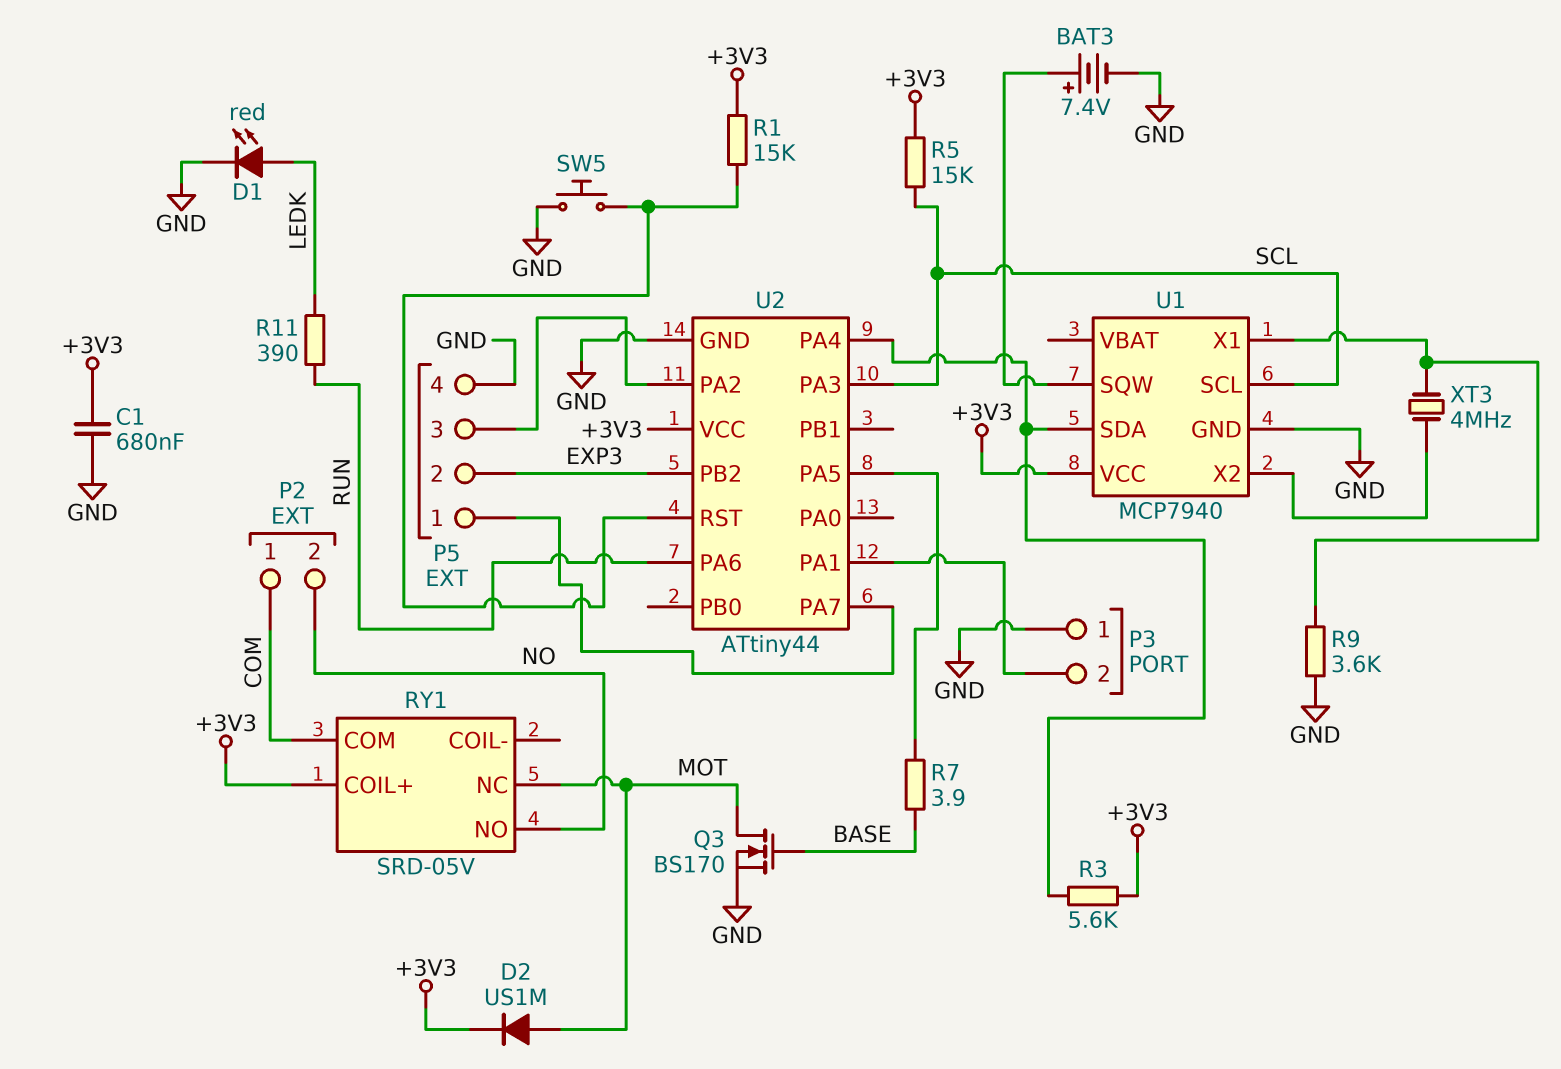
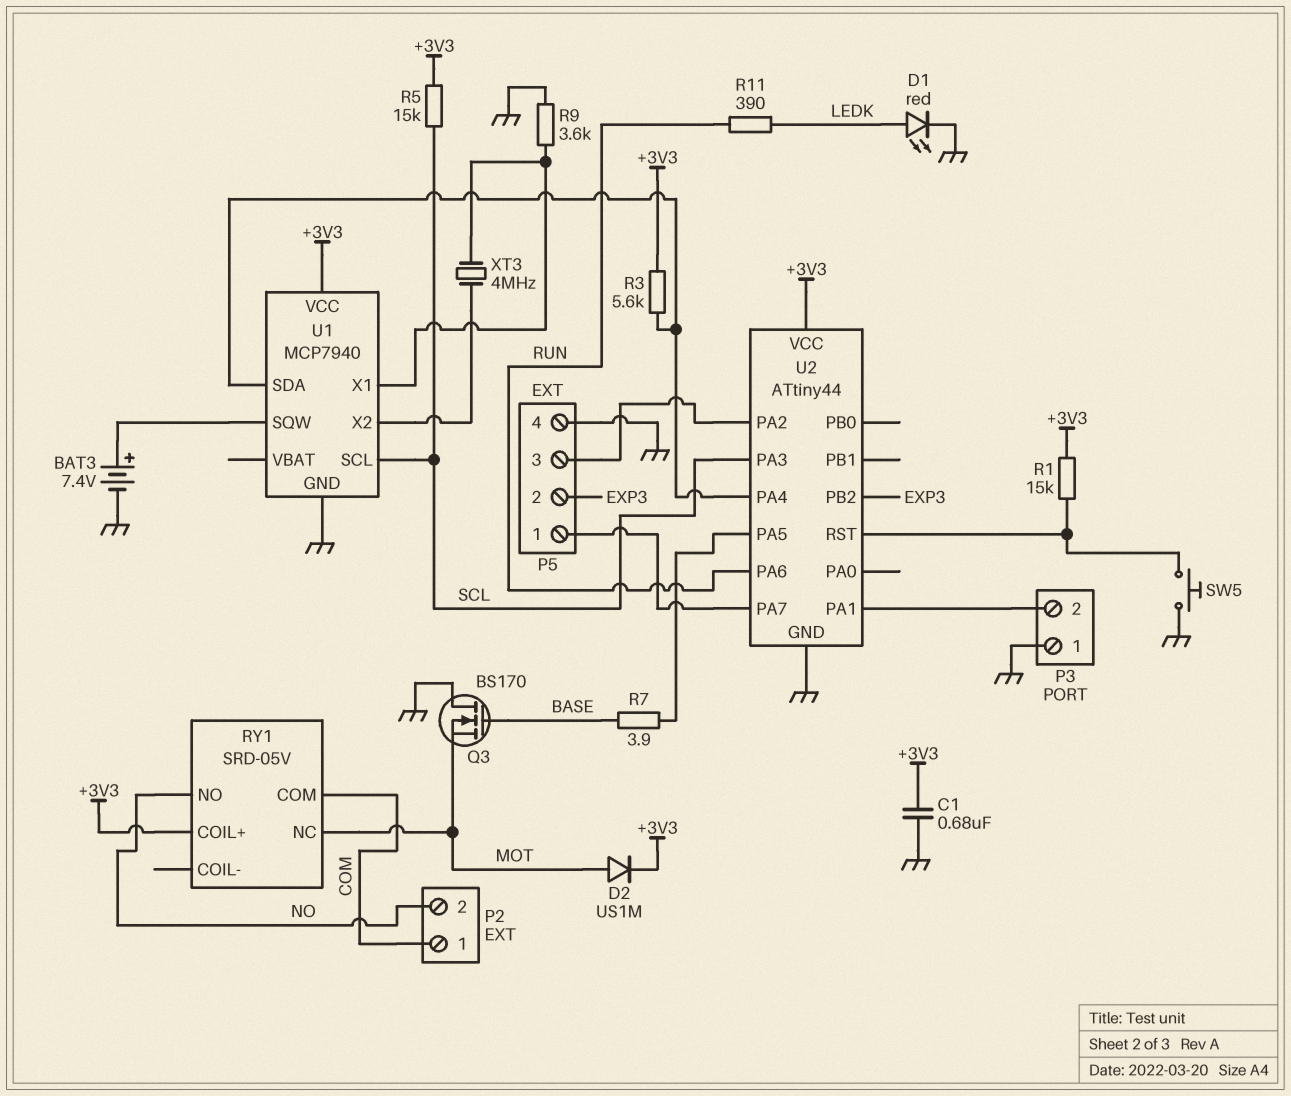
Q3: NMOS BS170 (G BASE, D MOT, S GND) -> NMOS BS170 (G BASE, D GND, S MOT)

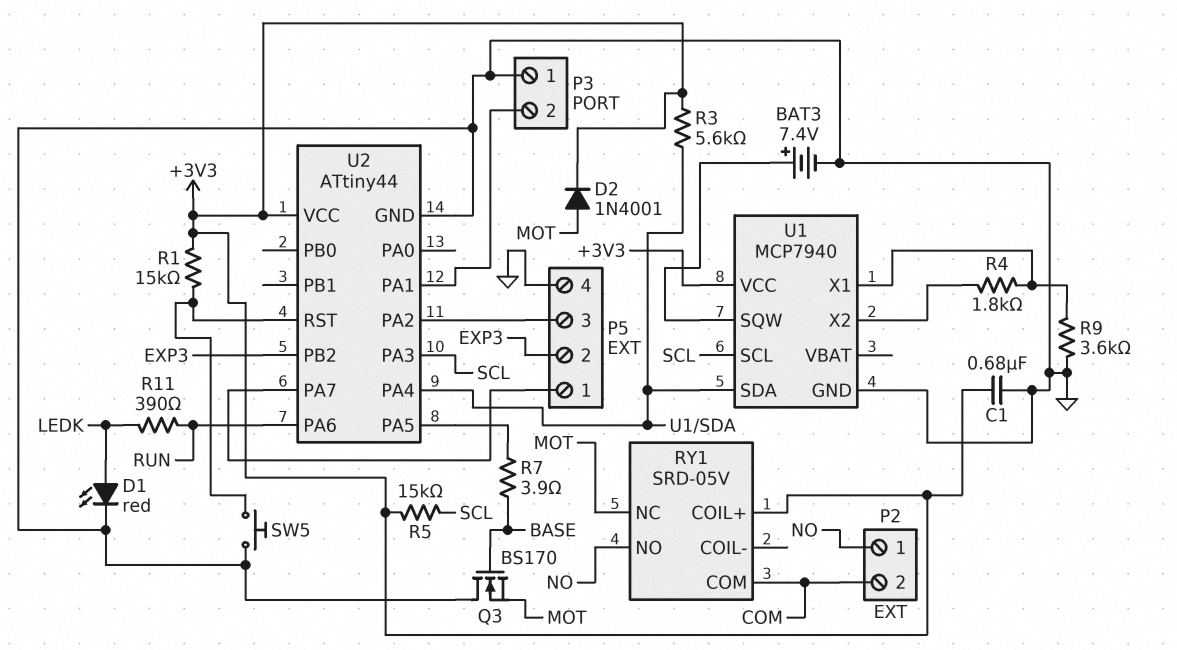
D2: diode US1M (A MOT, K +3V3) -> diode 1N4001 (A MOT, K +3V3)
P2 pin 1: COM -> NO
P2 pin 2: NO -> COM
R4: none -> 1.8k (U1/X1, U1/X2)
XT3: 4MHz (U1/X1, U1/X2) -> none

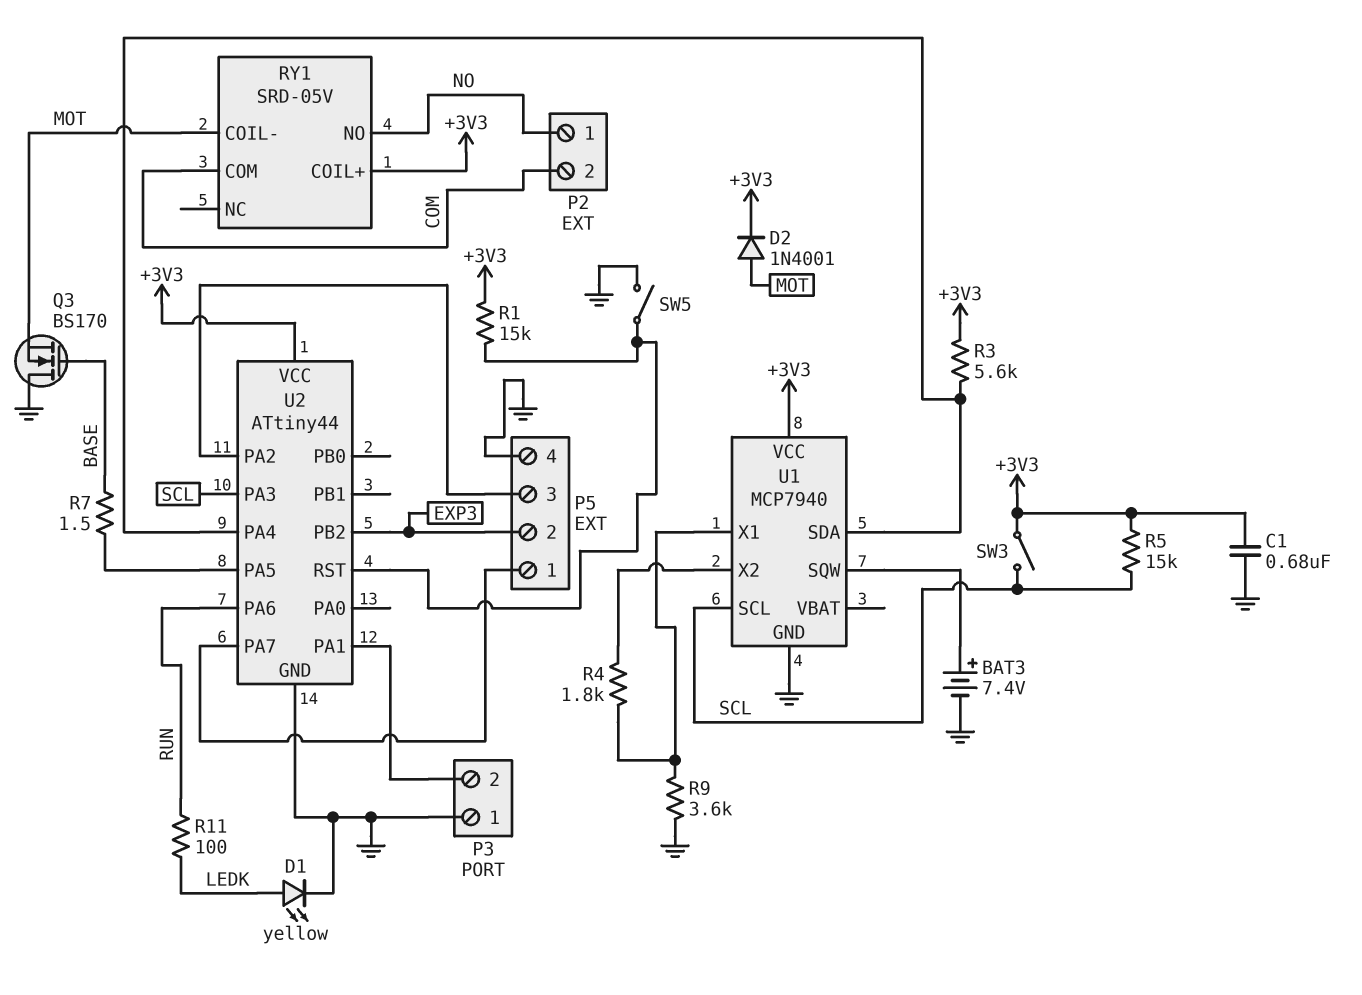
D1: LED red (A LEDK, K GND) -> LED yellow (A LEDK, K GND)
R7: 3.9 (BASE, U2/PA5) -> 1.5 (BASE, U2/PA5)
R11: 390 (LEDK, RUN) -> 100 (LEDK, RUN)
RY1 pin COIL-: none -> MOT
RY1 pin NC: MOT -> none
SW3: none -> switch (+3V3, SCL)
SW5: button (GND, U2/RST) -> switch (GND, U2/RST)

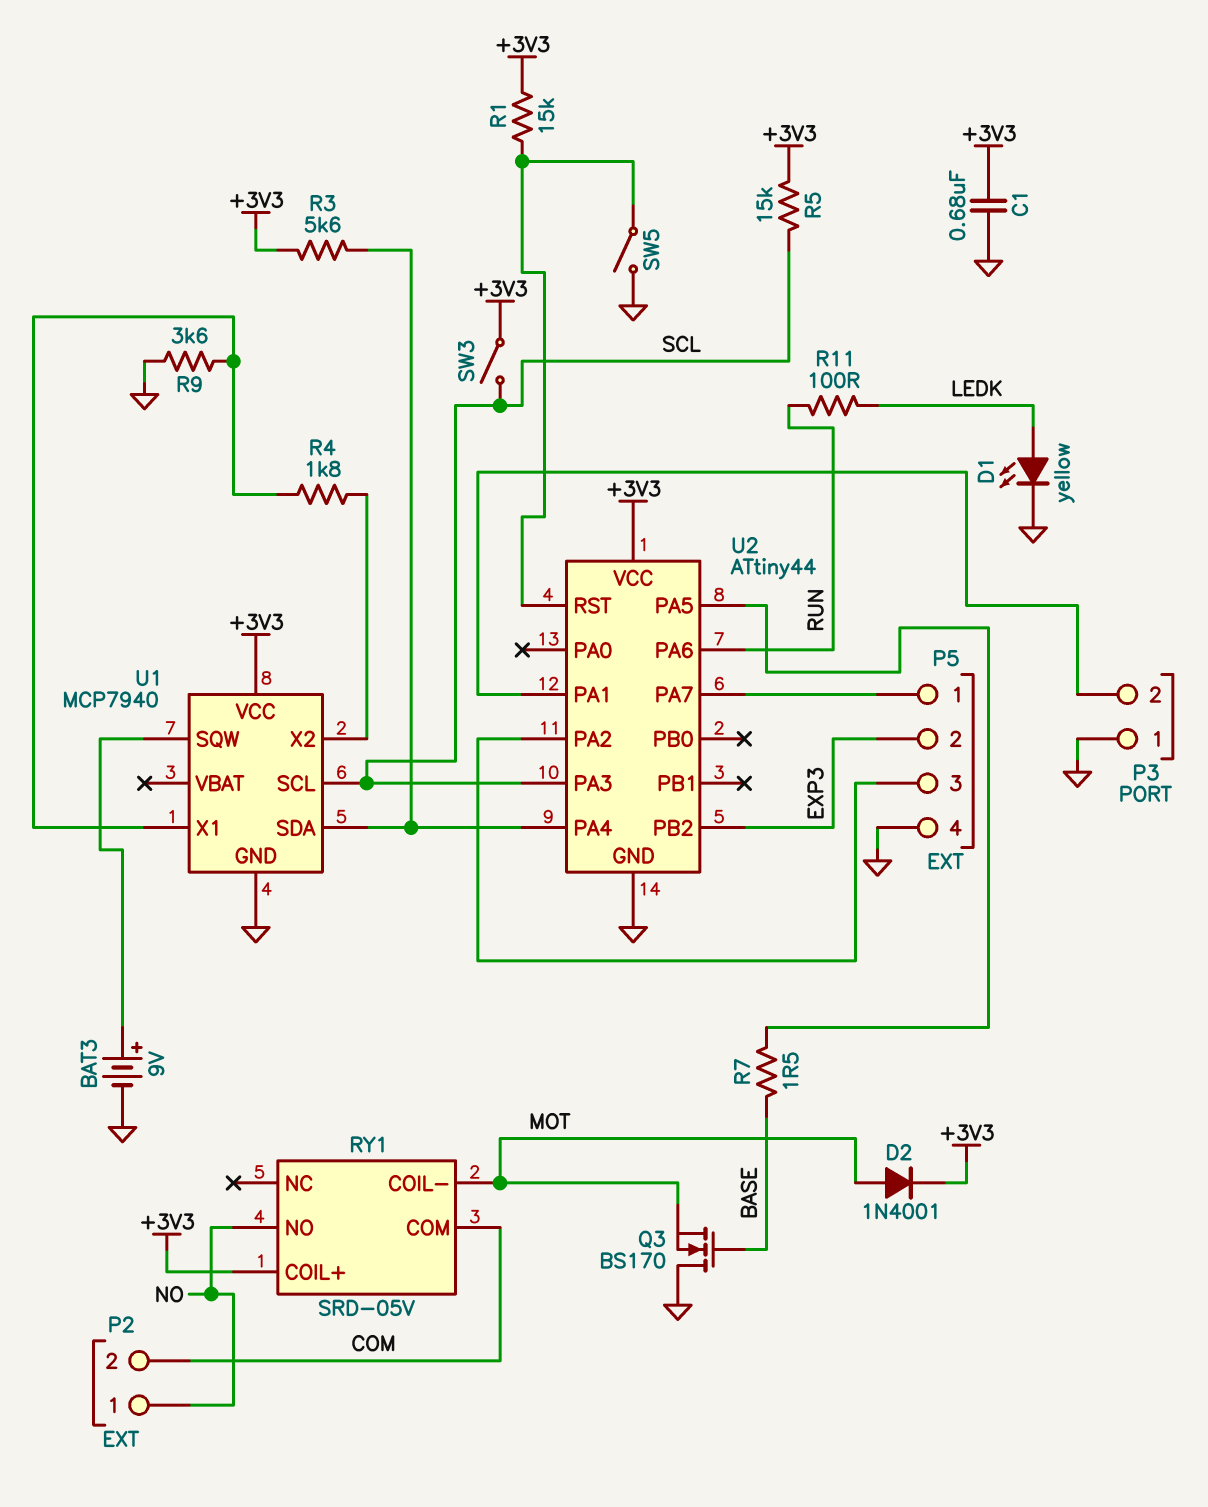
BAT3: 7.4V (plus U1/SQW, minus GND) -> 9V (plus U1/SQW, minus GND)

